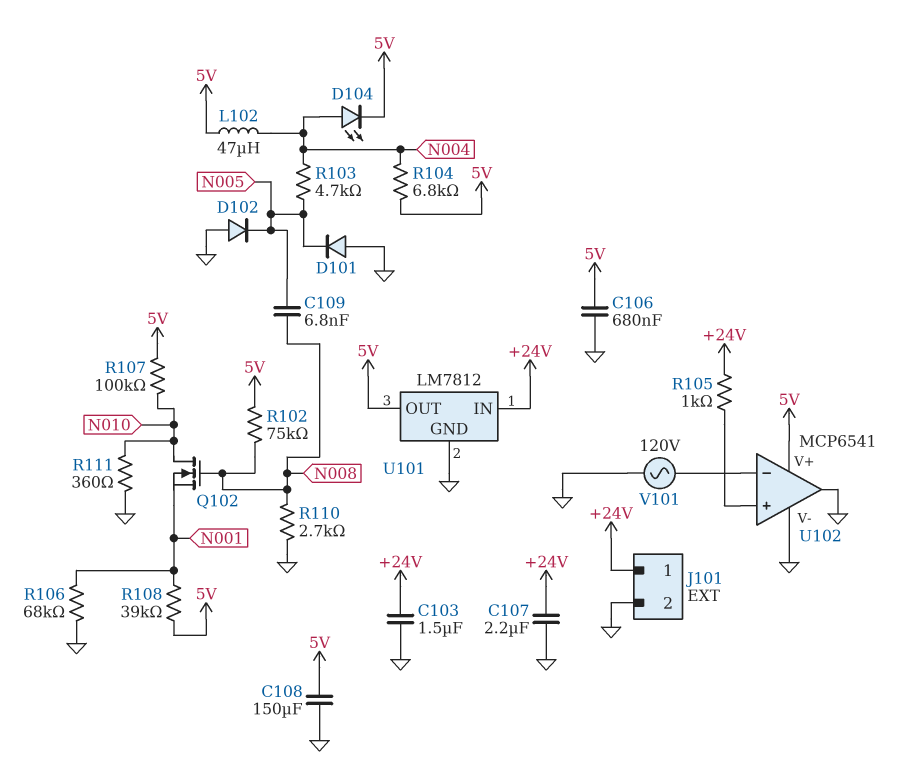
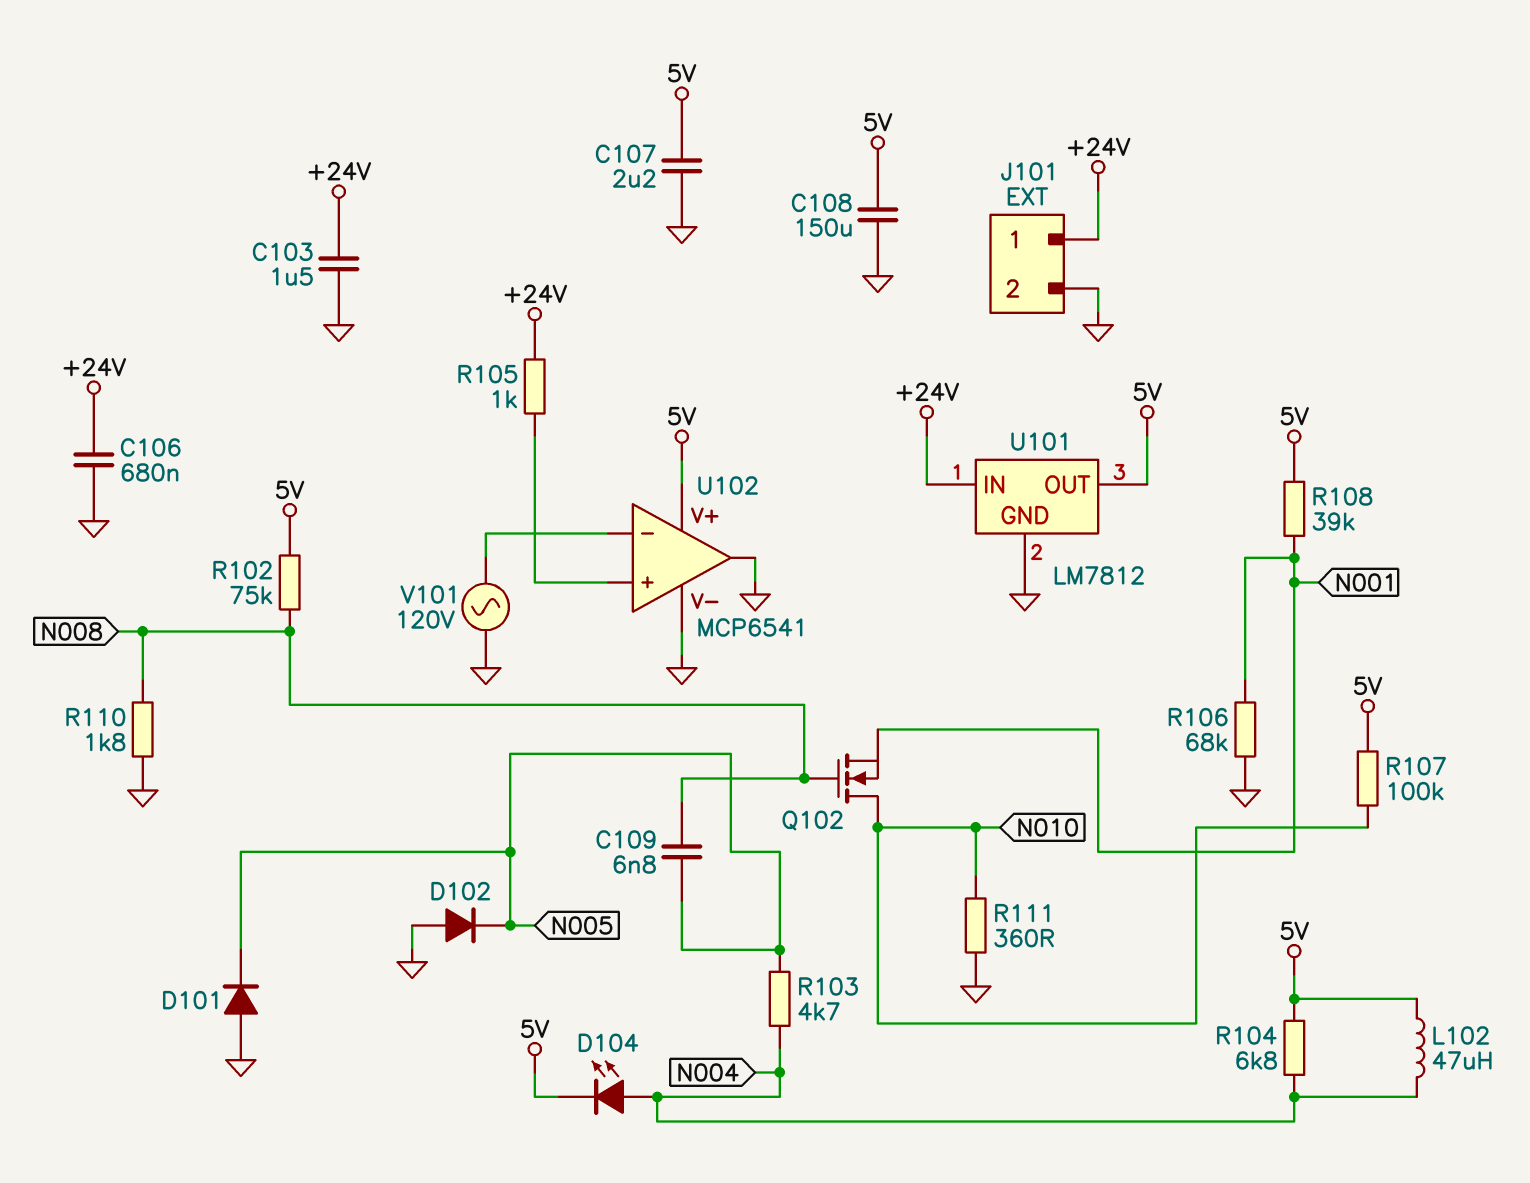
C106: 680nF (5V, GND) -> 680nF (+24V, GND)
C107: 2.2uF (+24V, GND) -> 2.2uF (5V, GND)
R110: 2.7k (GND, N008) -> 1.8k (GND, N008)

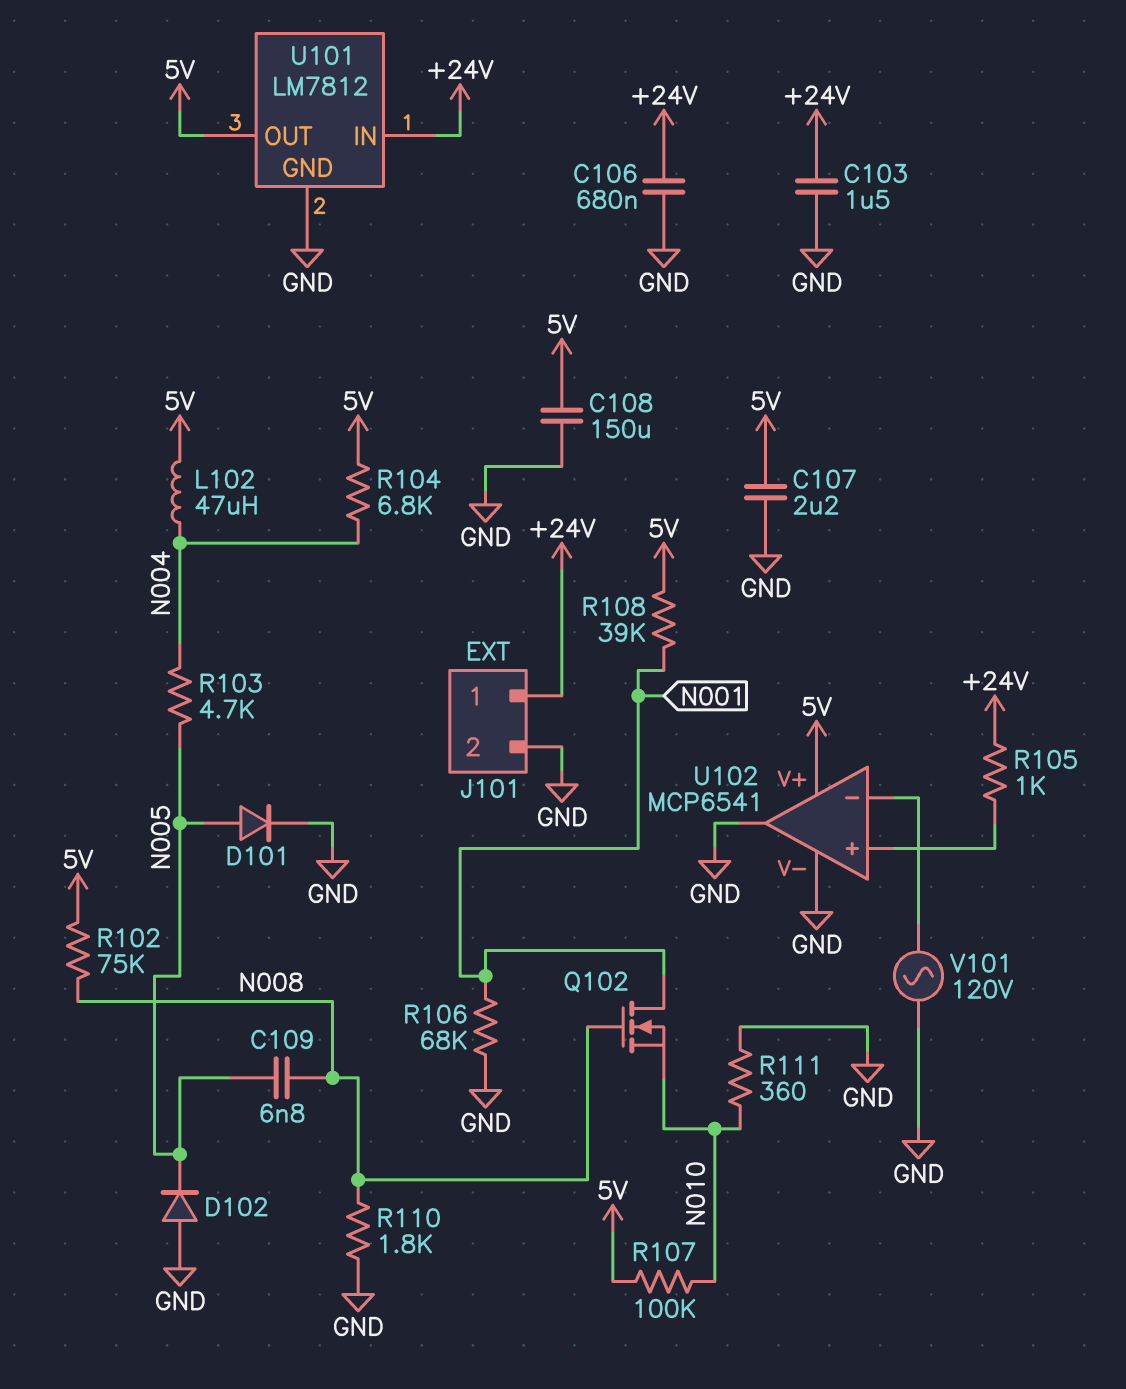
D101: diode (A GND, K N005) -> diode (A N005, K GND)
D104: LED (A N004, K 5V) -> none
Q102: NMOS (G N008, D N010, S N001) -> NMOS (G N008, D N001, S N010)

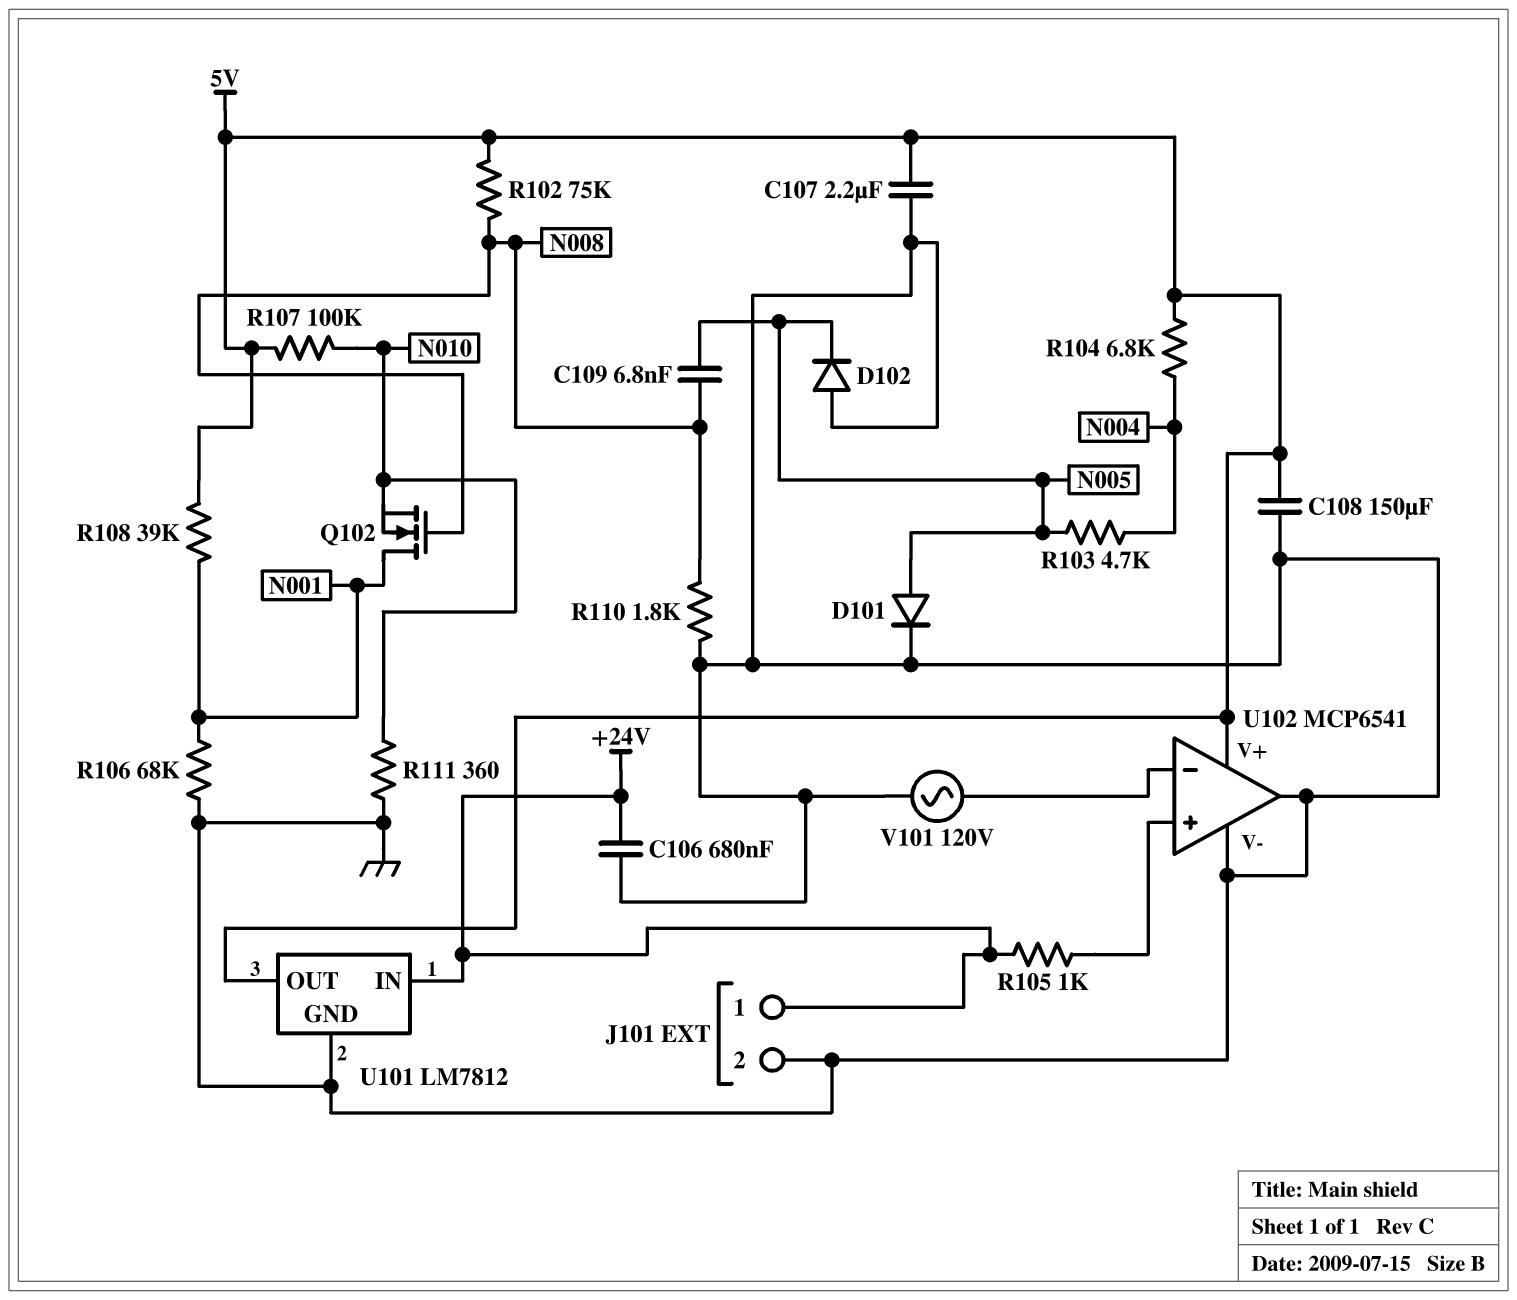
C103: 1.5uF (+24V, GND) -> none
L102: 47uH (5V, N004) -> none

